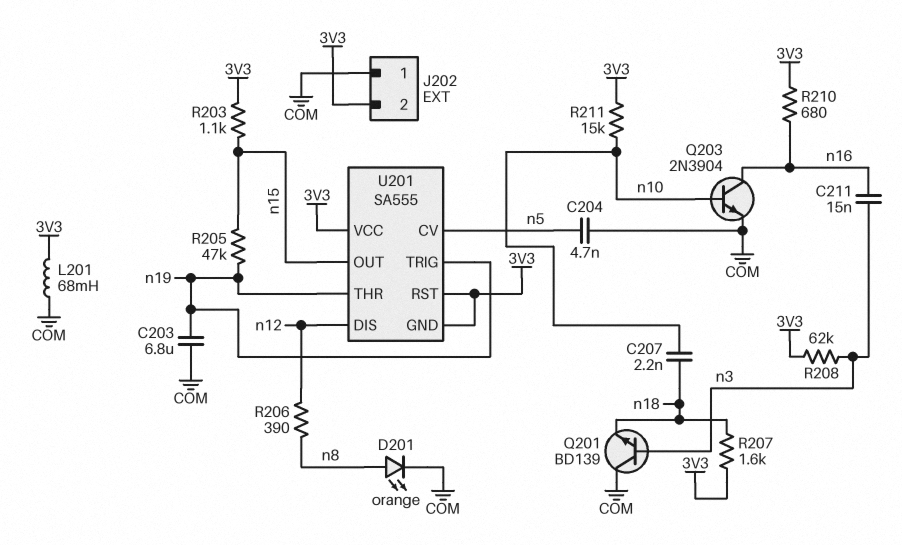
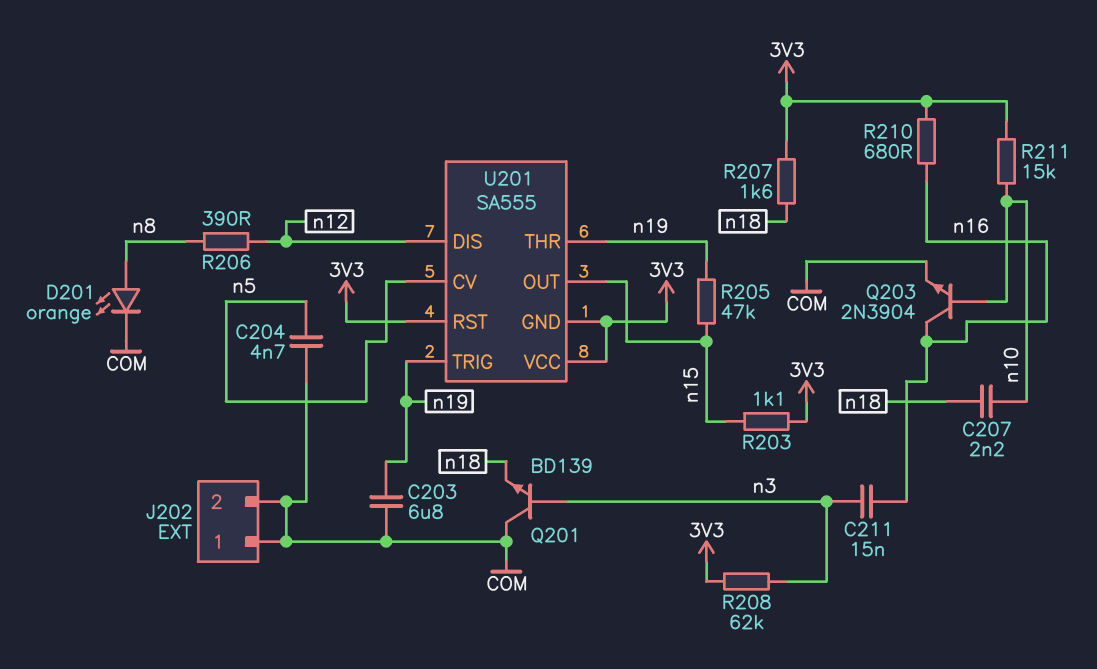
J202 pin 2: 3V3 -> COM
L201: 68mH (3V3, COM) -> none

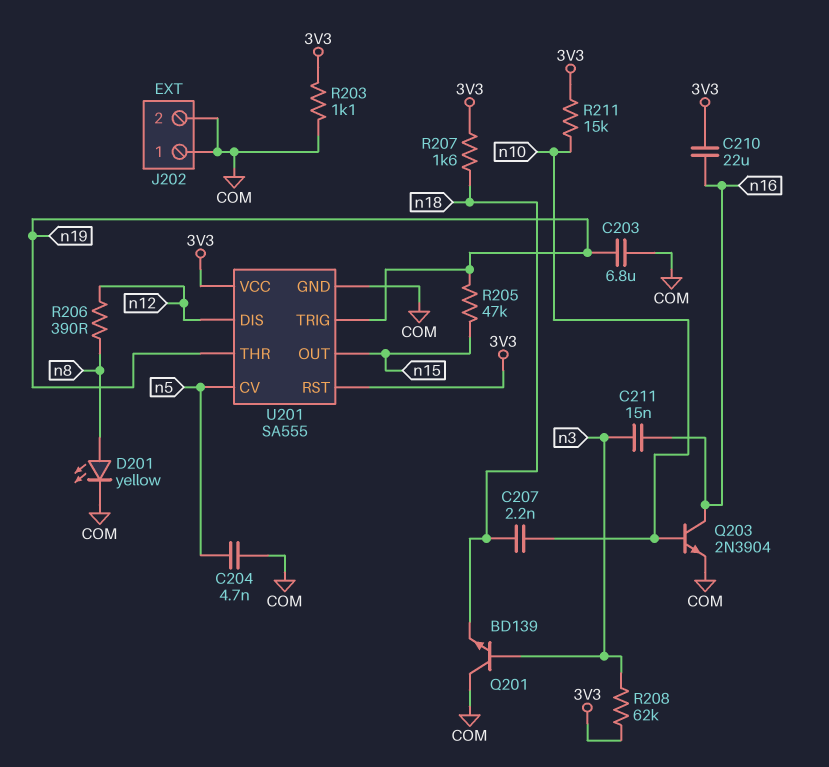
C210: none -> 22uF (3V3, n16)
D201: LED orange (A n8, K COM) -> LED yellow (A n8, K COM)
R203: 1.1k (3V3, n15) -> 1.1k (3V3, COM)
R210: 680 (3V3, n16) -> none
U201 pin GND: 3V3 -> COM

